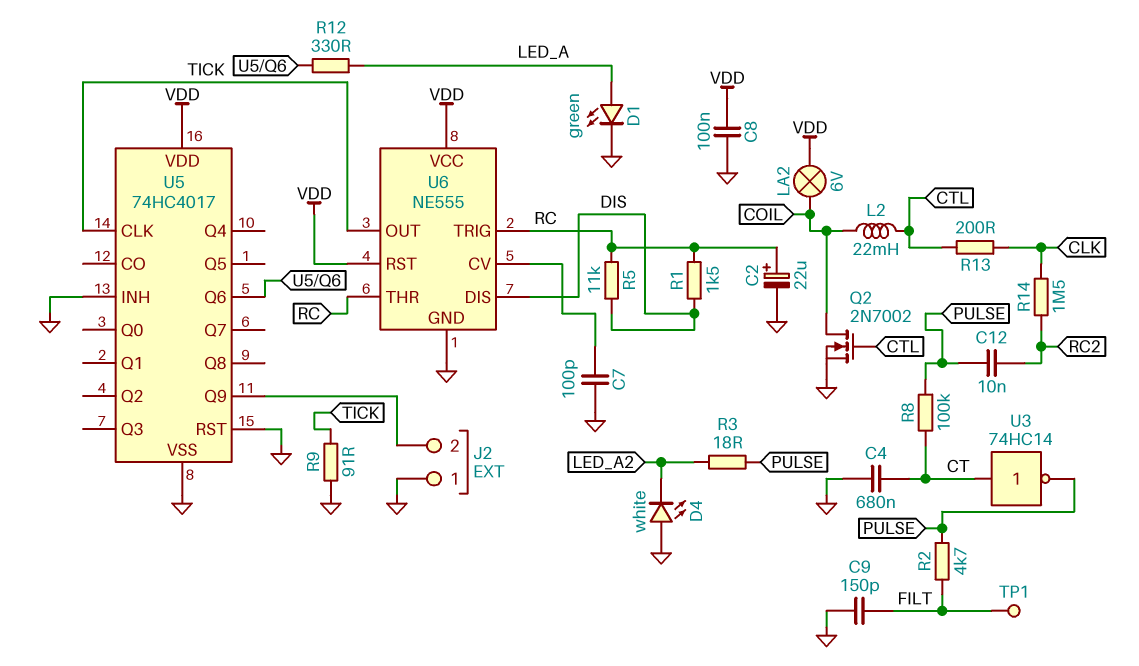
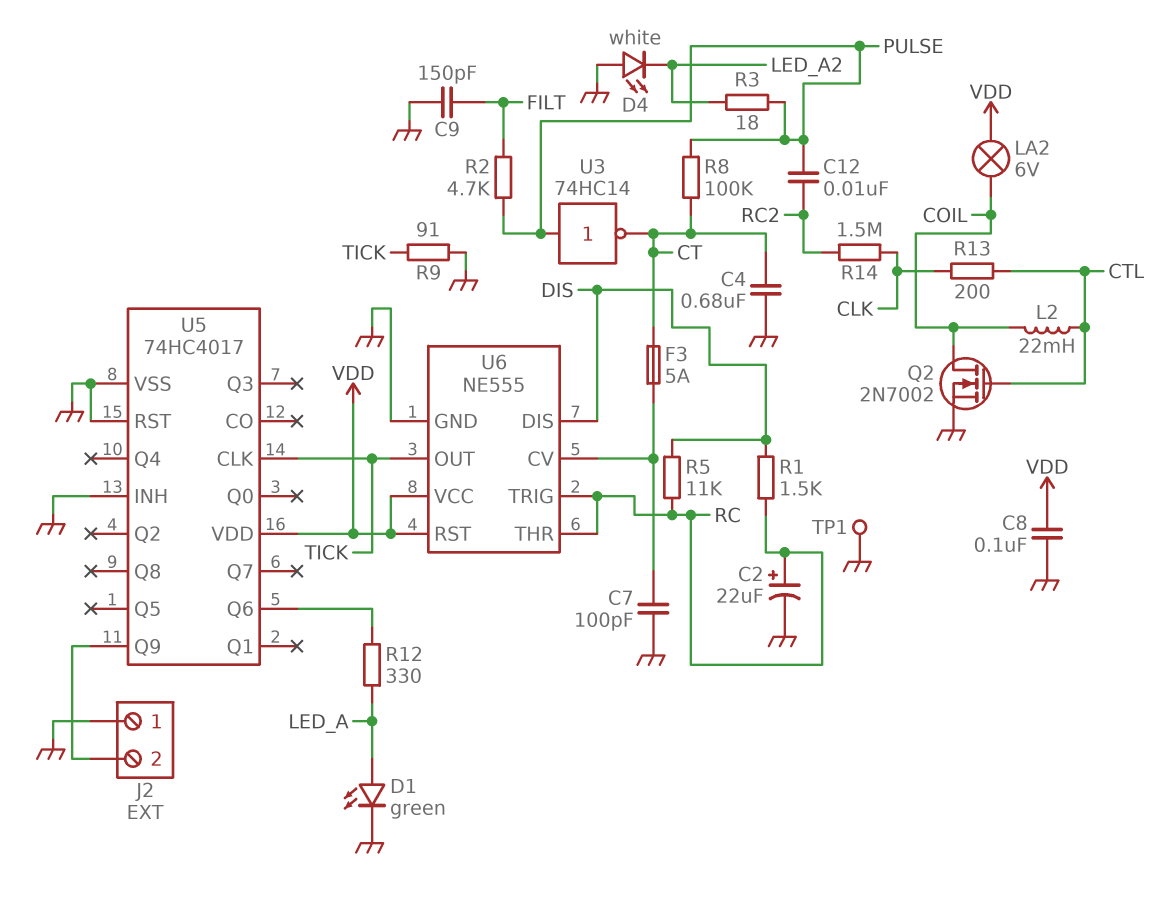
F3: none -> 5A (CT, U6/CV)
TP1: test point (FILT) -> test point (GND)
U3: NOT 74HC14 (in CT, out PULSE) -> NOT 74HC14 (in PULSE, out CT)

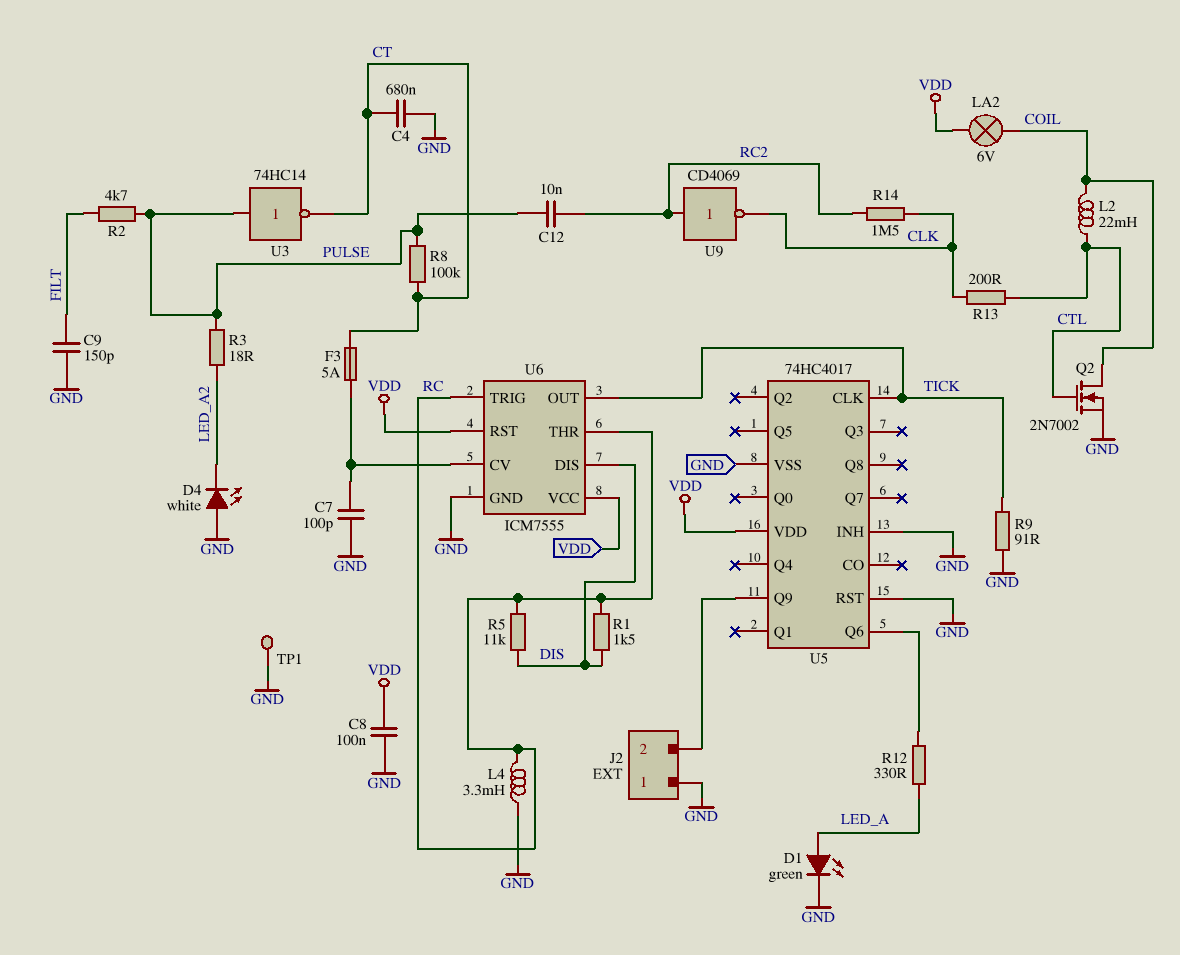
C2: 22uF (plus RC, minus GND) -> none
L4: none -> 3.3mH (GND, RC)
U6: NE555 -> ICM7555
U9: none -> NOT CD4069 (in RC2, out CLK)

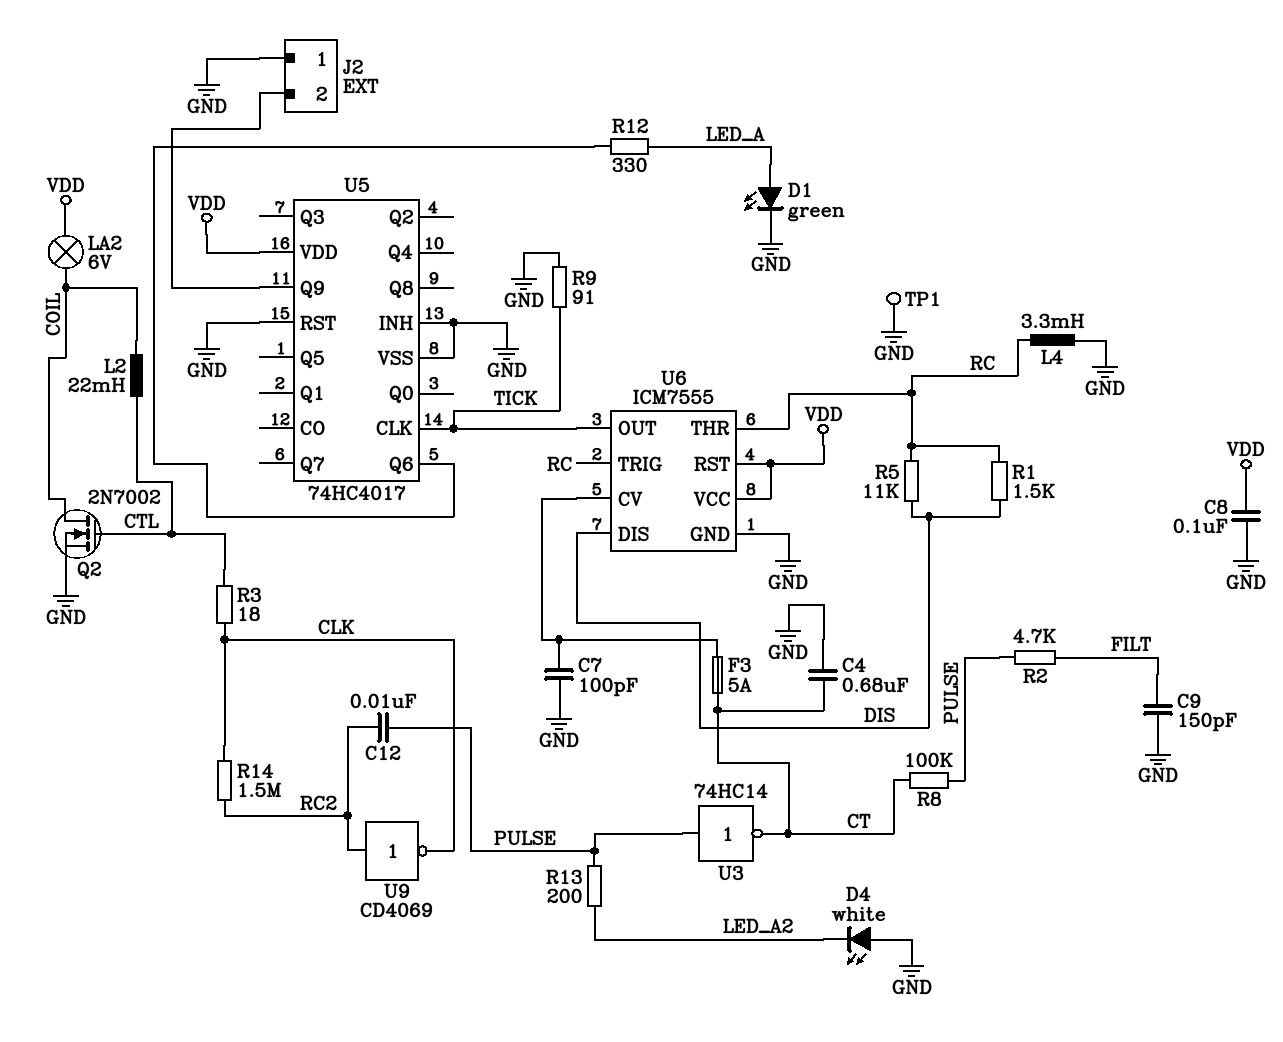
R3: 18 (LED_A2, PULSE) -> 18 (CLK, CTL)
R13: 200 (CLK, CTL) -> 200 (LED_A2, PULSE)

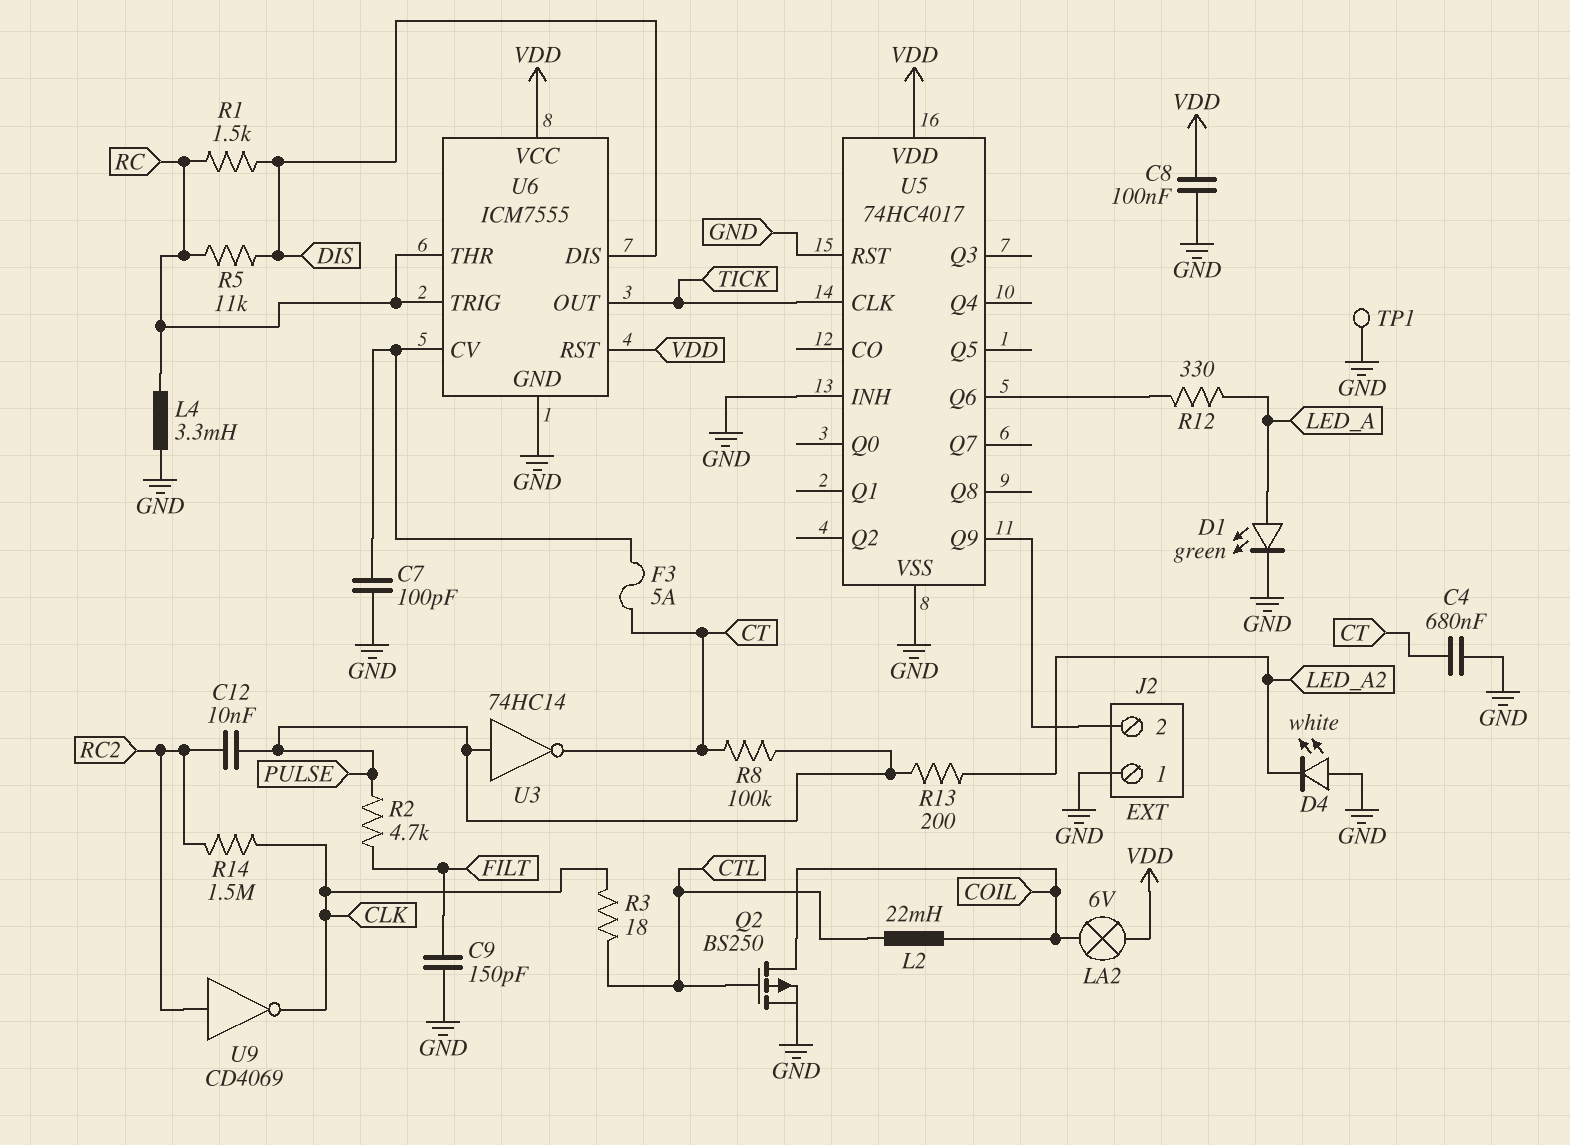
Q2: NMOS 2N7002 (G CTL, D COIL, S GND) -> PMOS BS250 (G CTL, D COIL, S GND)
R9: 91 (GND, TICK) -> none

